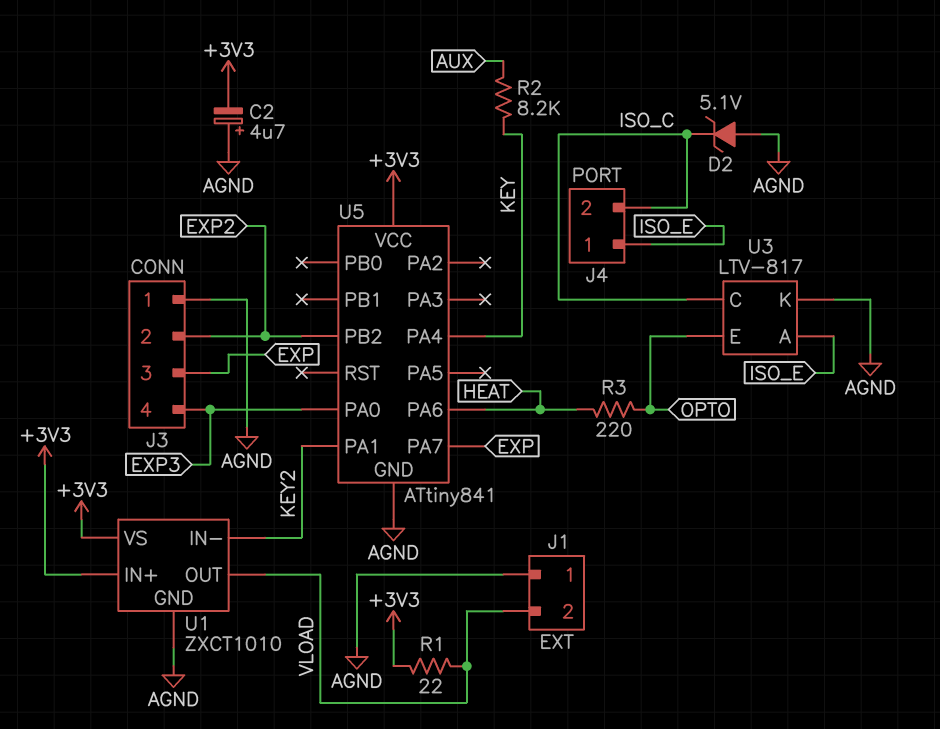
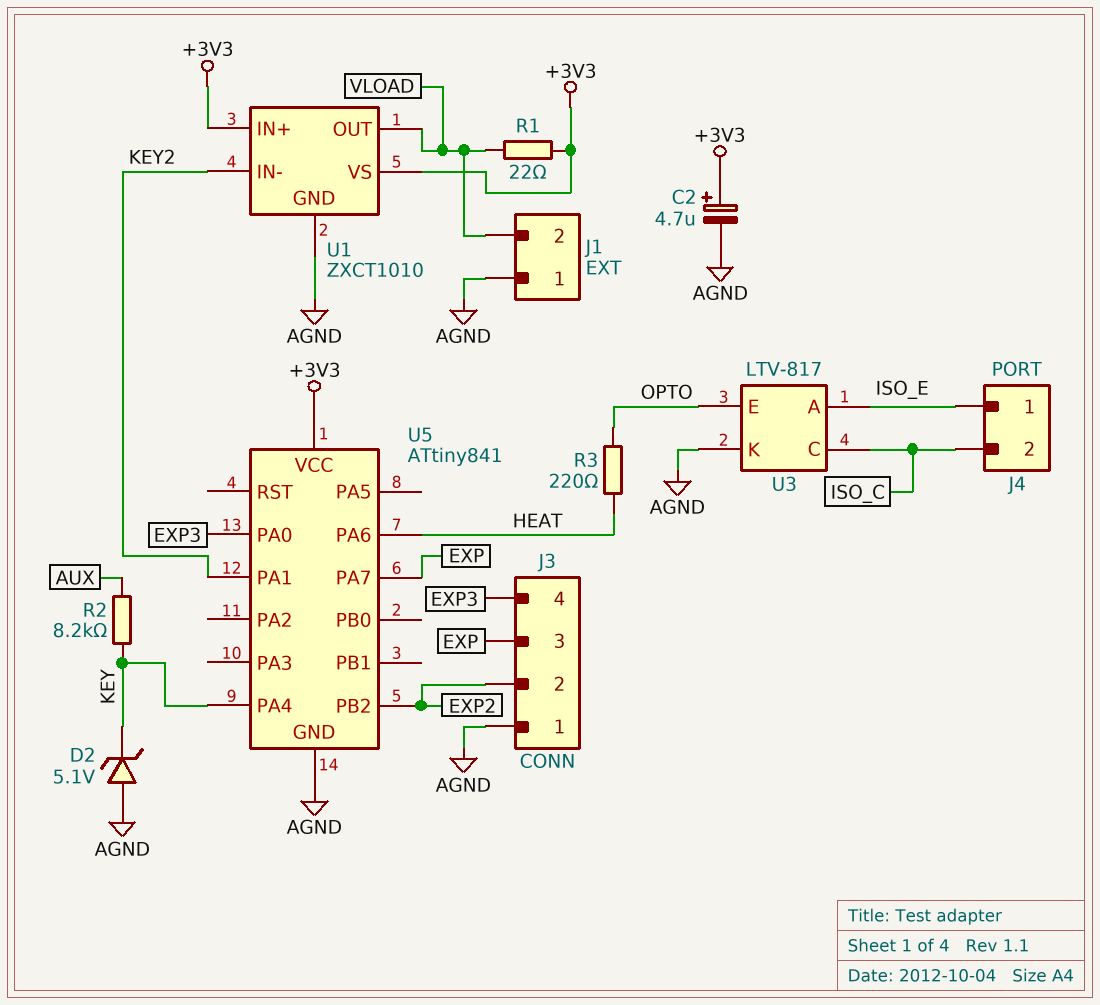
C2: 4.7uF (plus AGND, minus +3V3) -> 4.7uF (plus +3V3, minus AGND)
D2: zener 5.1V (A AGND, K ISO_C) -> zener 5.1V (A AGND, K KEY)

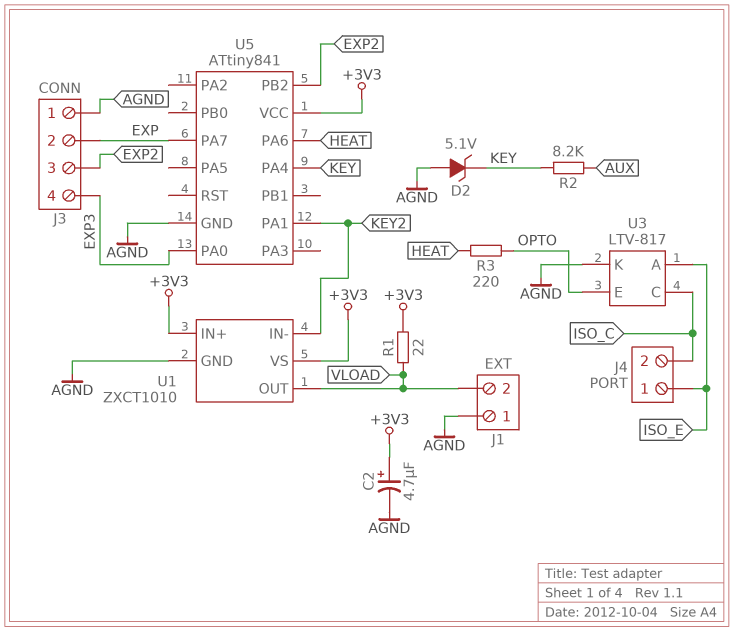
J3 pin 2: EXP2 -> EXP
J3 pin 3: EXP -> EXP2

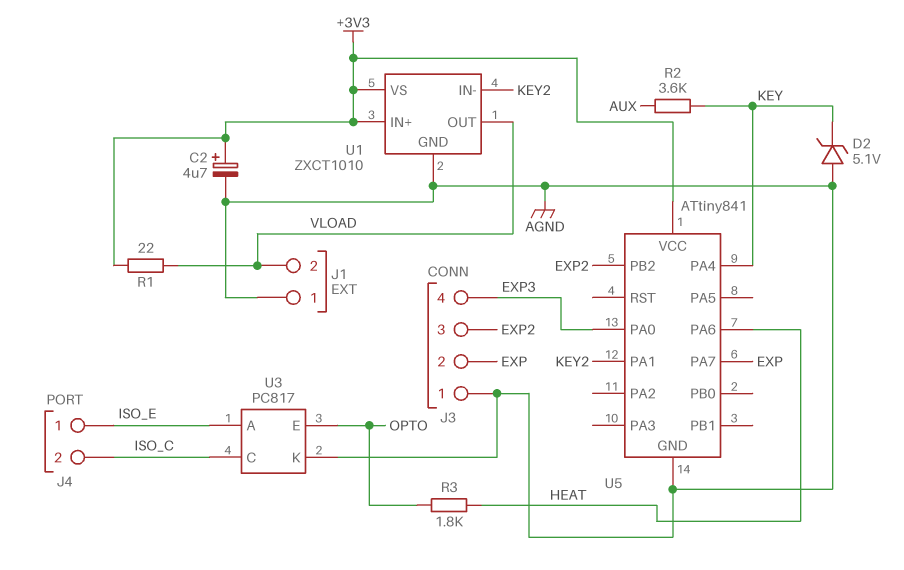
R2: 8.2k (AUX, KEY) -> 3.6k (AUX, KEY)
R3: 220 (HEAT, OPTO) -> 1.8k (HEAT, OPTO)
U3: LTV-817 -> PC817

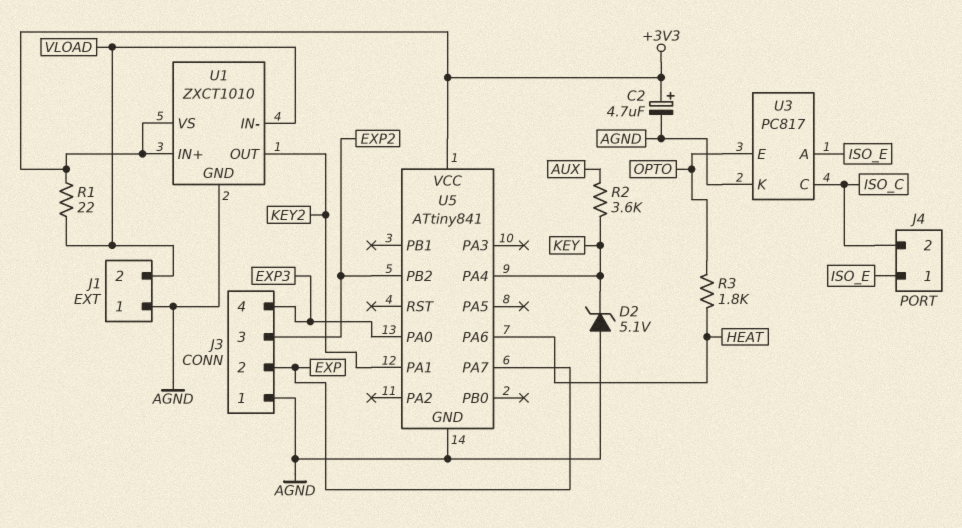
U1 pin IN-: KEY2 -> VLOAD
U1 pin OUT: VLOAD -> KEY2

